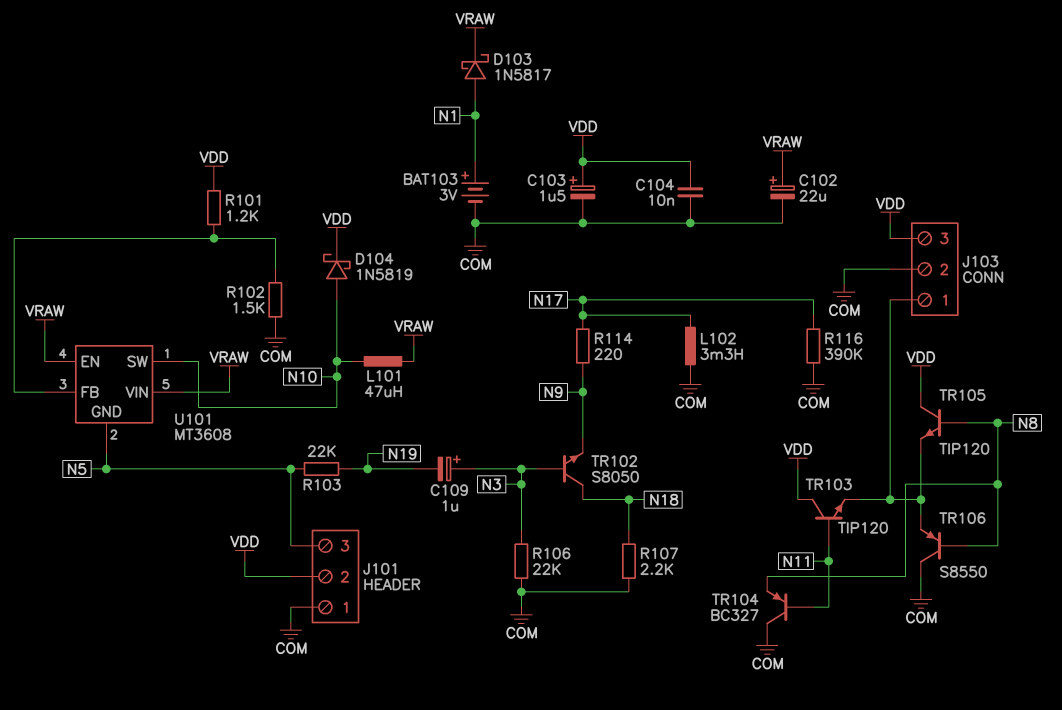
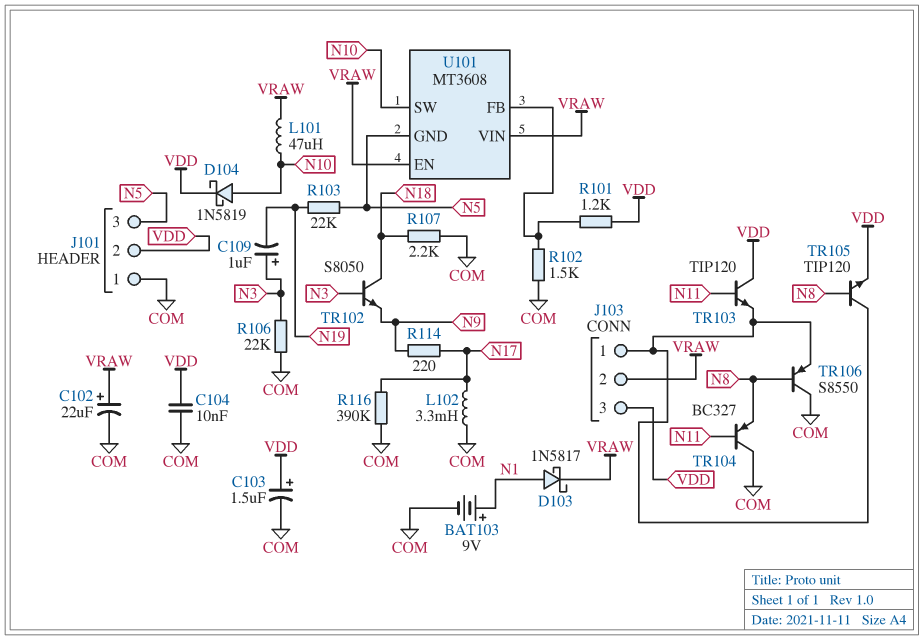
BAT103: 3V (plus N1, minus COM) -> 9V (plus N1, minus COM)
J103 pin 2: COM -> VRAW
TR105: NPN TIP120 (B N8, C VDD, E J103/1) -> NPN TIP120 (B N8, C J103/1, E VDD)

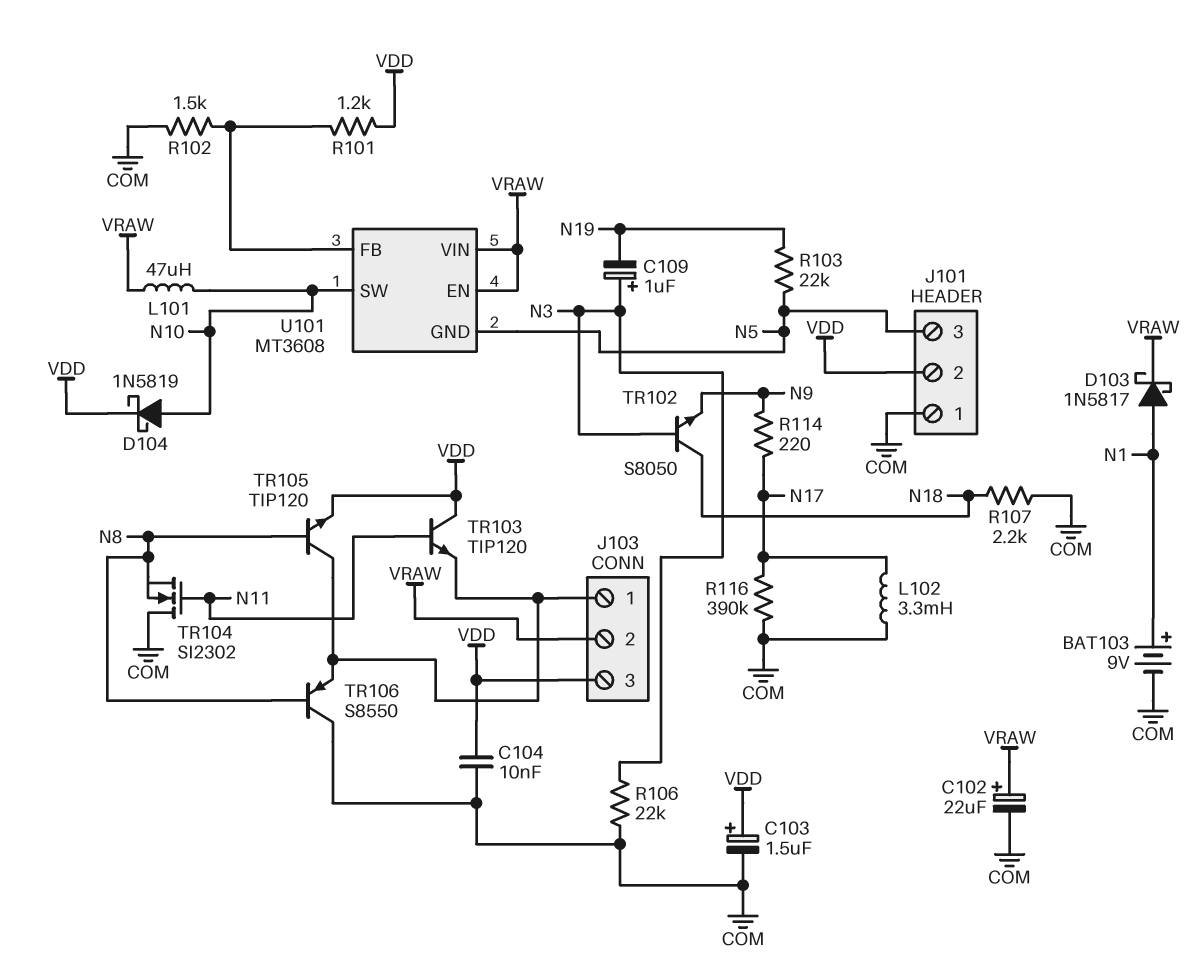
TR104: PNP BC327 (B N11, C COM, E N8) -> NMOS SI2302 (G N11, D COM, S N8)

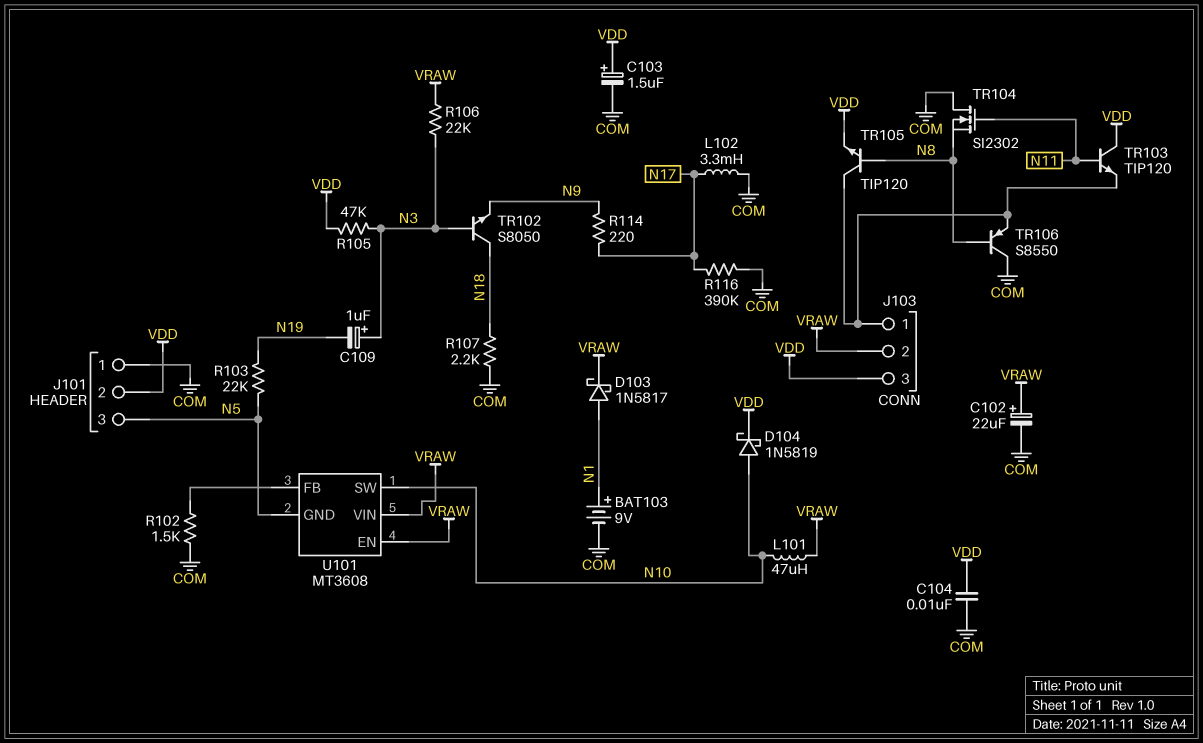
R101: 1.2k (U101/FB, VDD) -> none
R105: none -> 47k (N3, VDD)
R106: 22k (COM, N3) -> 22k (N3, VRAW)

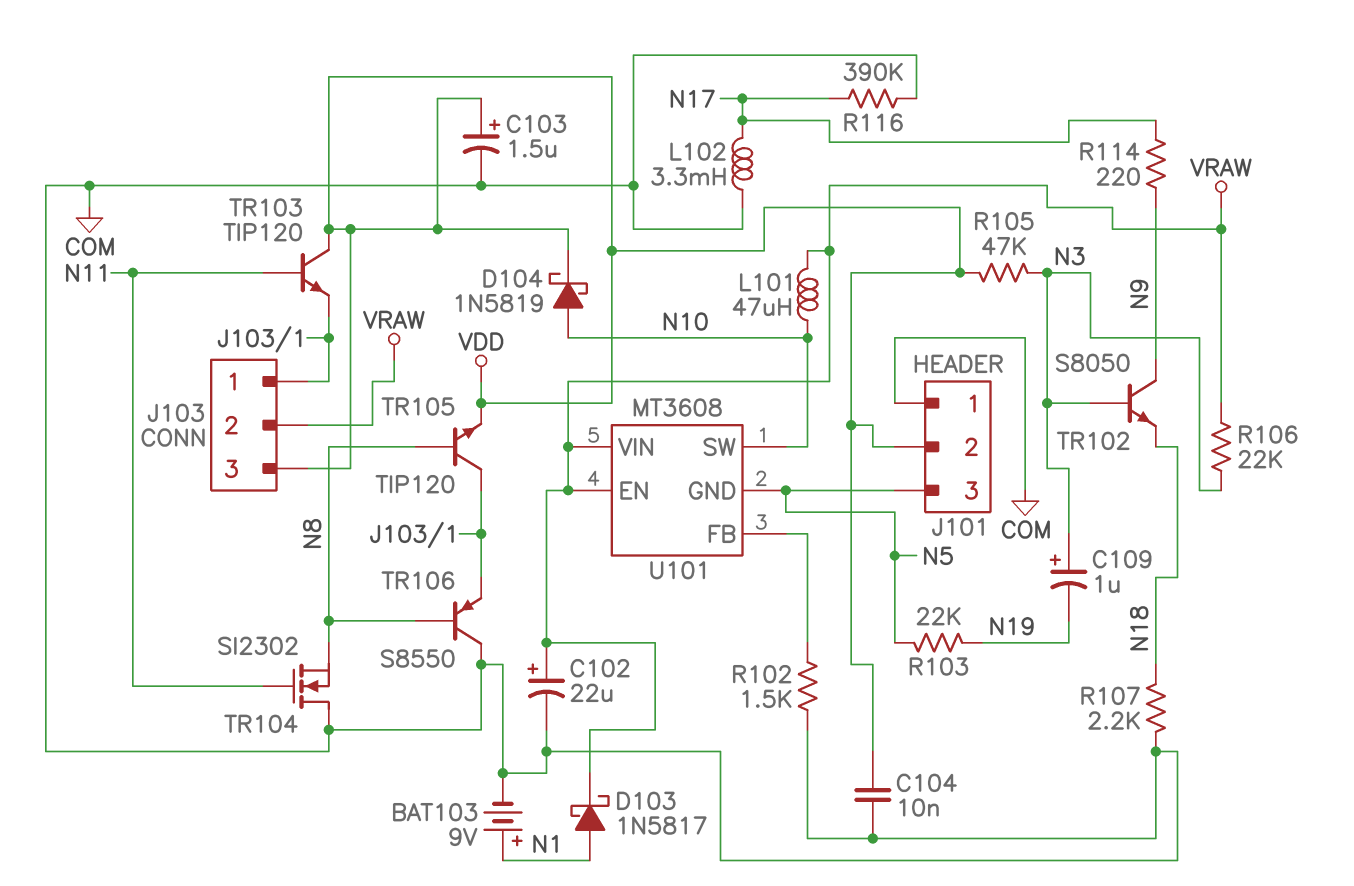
TR102: NPN S8050 (B N3, C N18, E N9) -> NPN S8050 (B N3, C N9, E N18)

